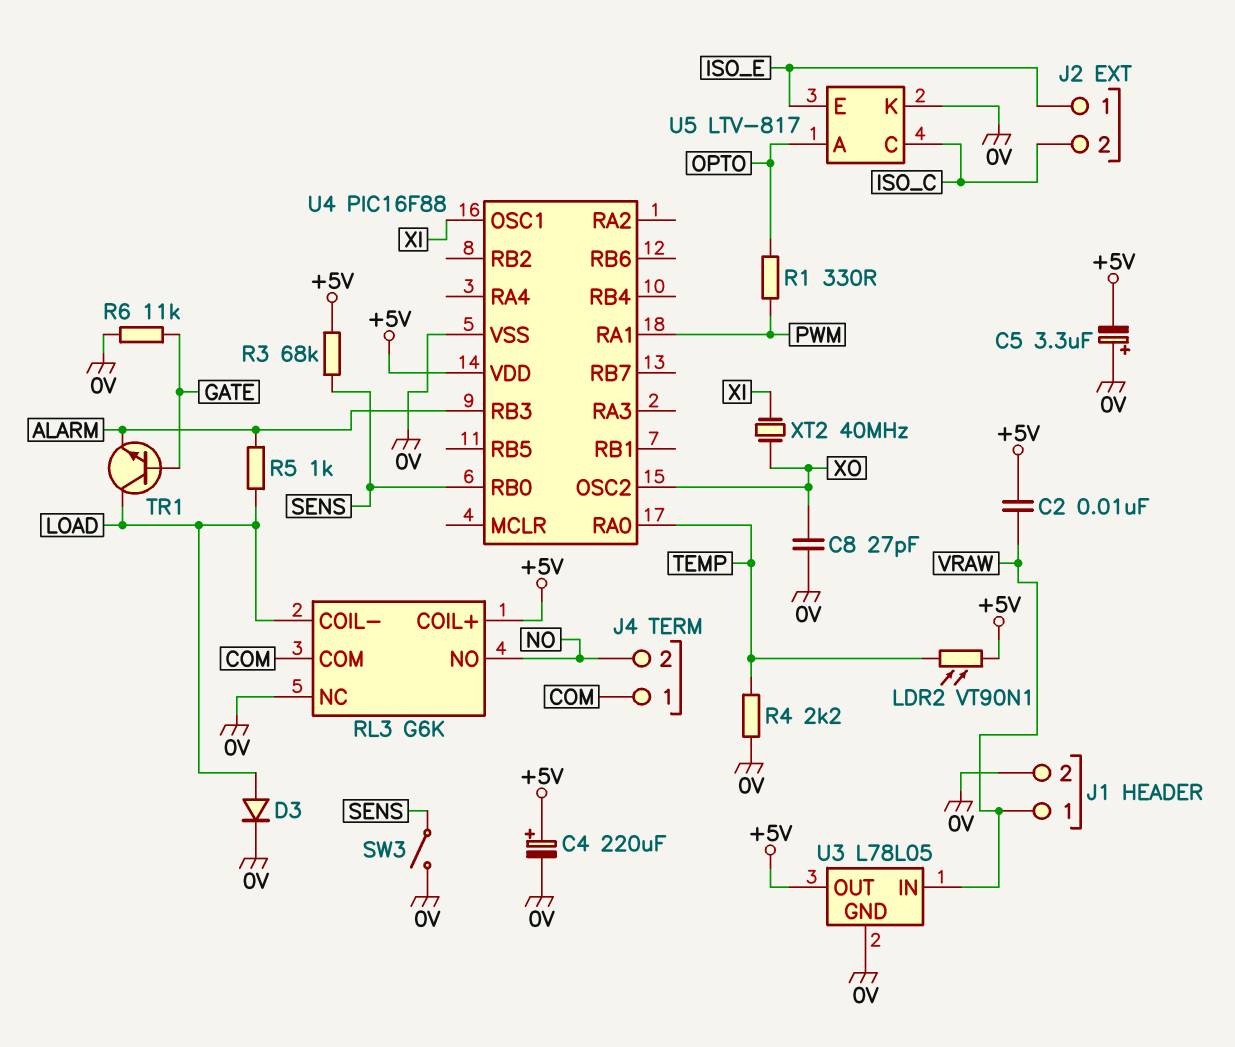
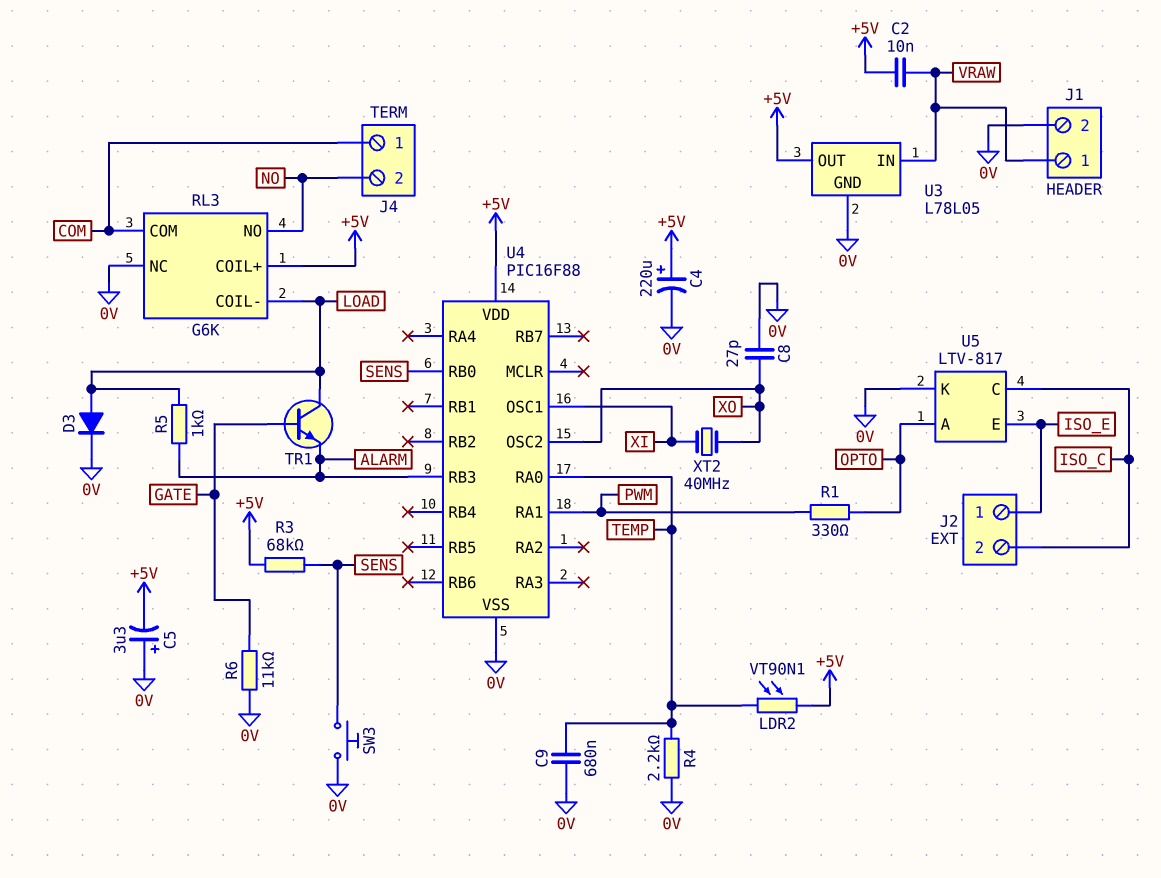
C9: none -> 680nF (0V, TEMP)
SW3: switch (0V, SENS) -> button (0V, SENS)

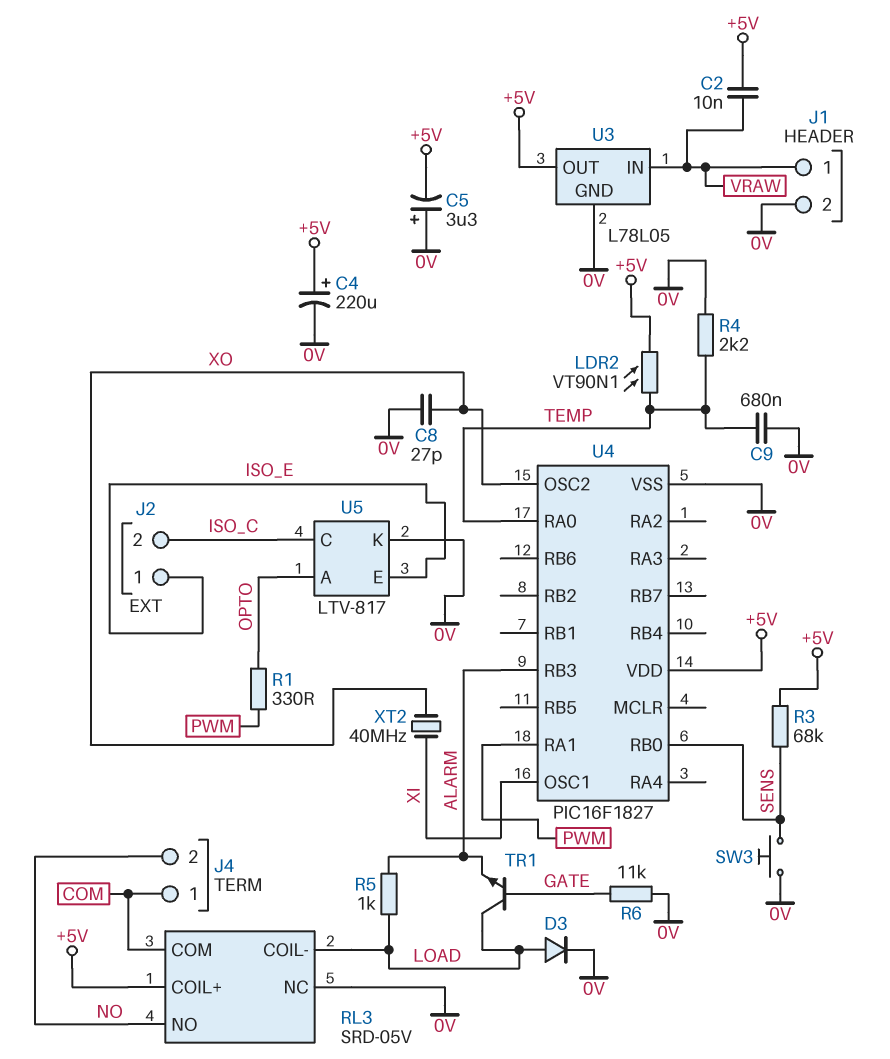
RL3: G6K -> SRD-05V
U4: PIC16F88 -> PIC16F1827

